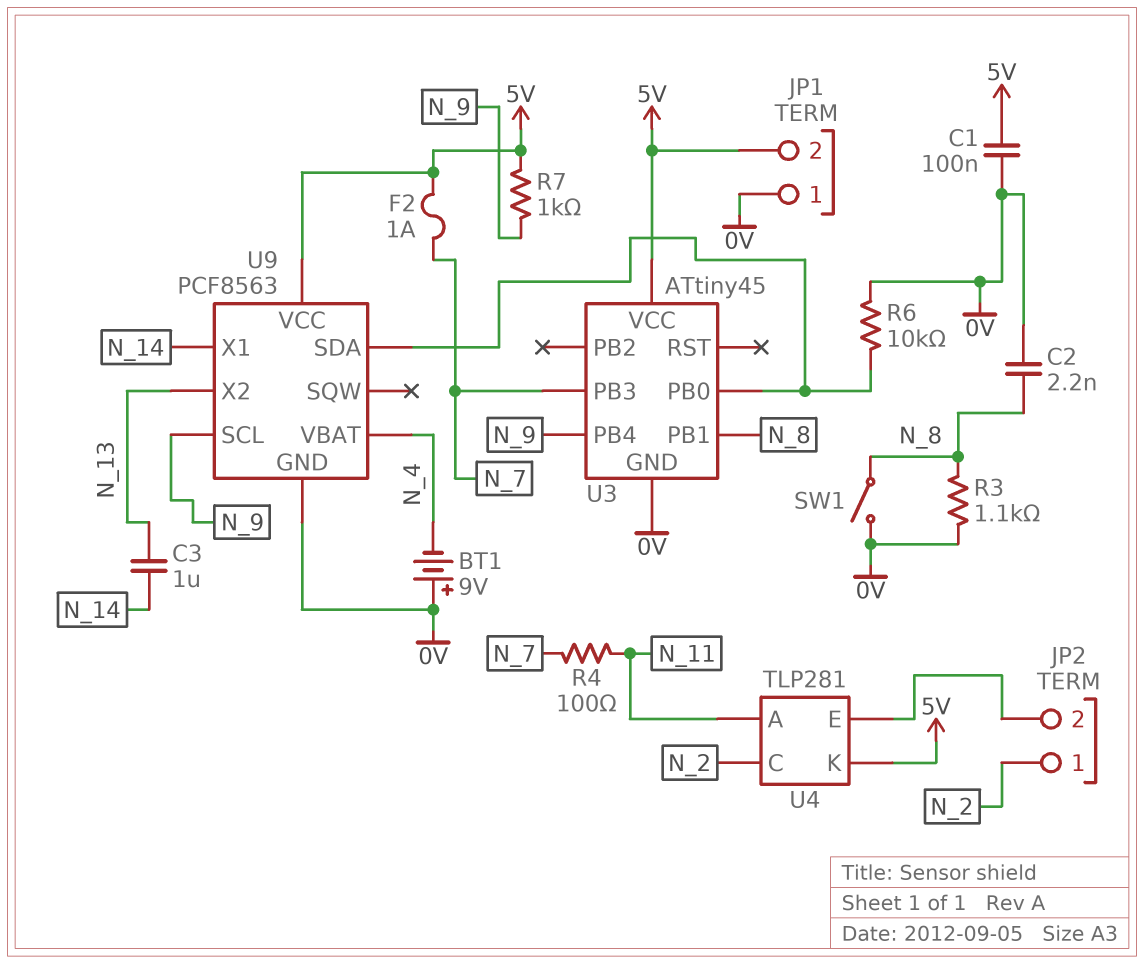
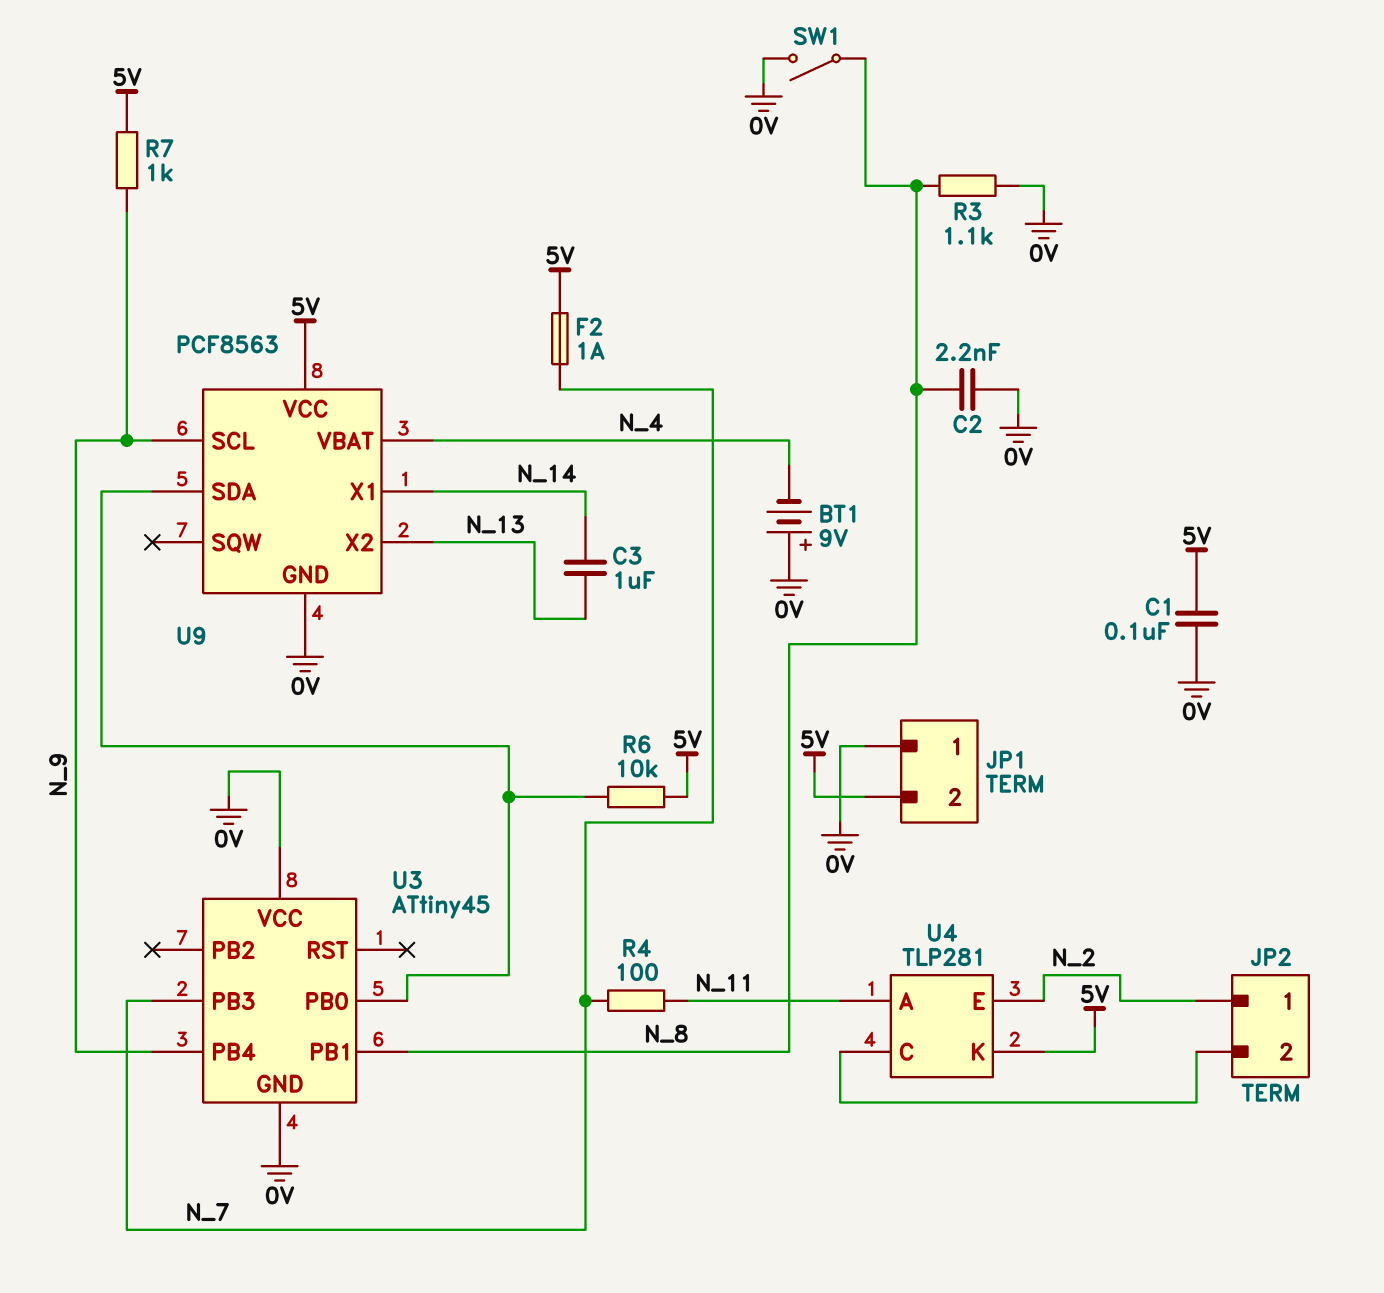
R6: 10k (0V, U3/PB0) -> 10k (5V, U3/PB0)
U3 pin VCC: 5V -> 0V
U4 pin C: N_2 -> JP2/2
U4 pin E: JP2/2 -> N_2

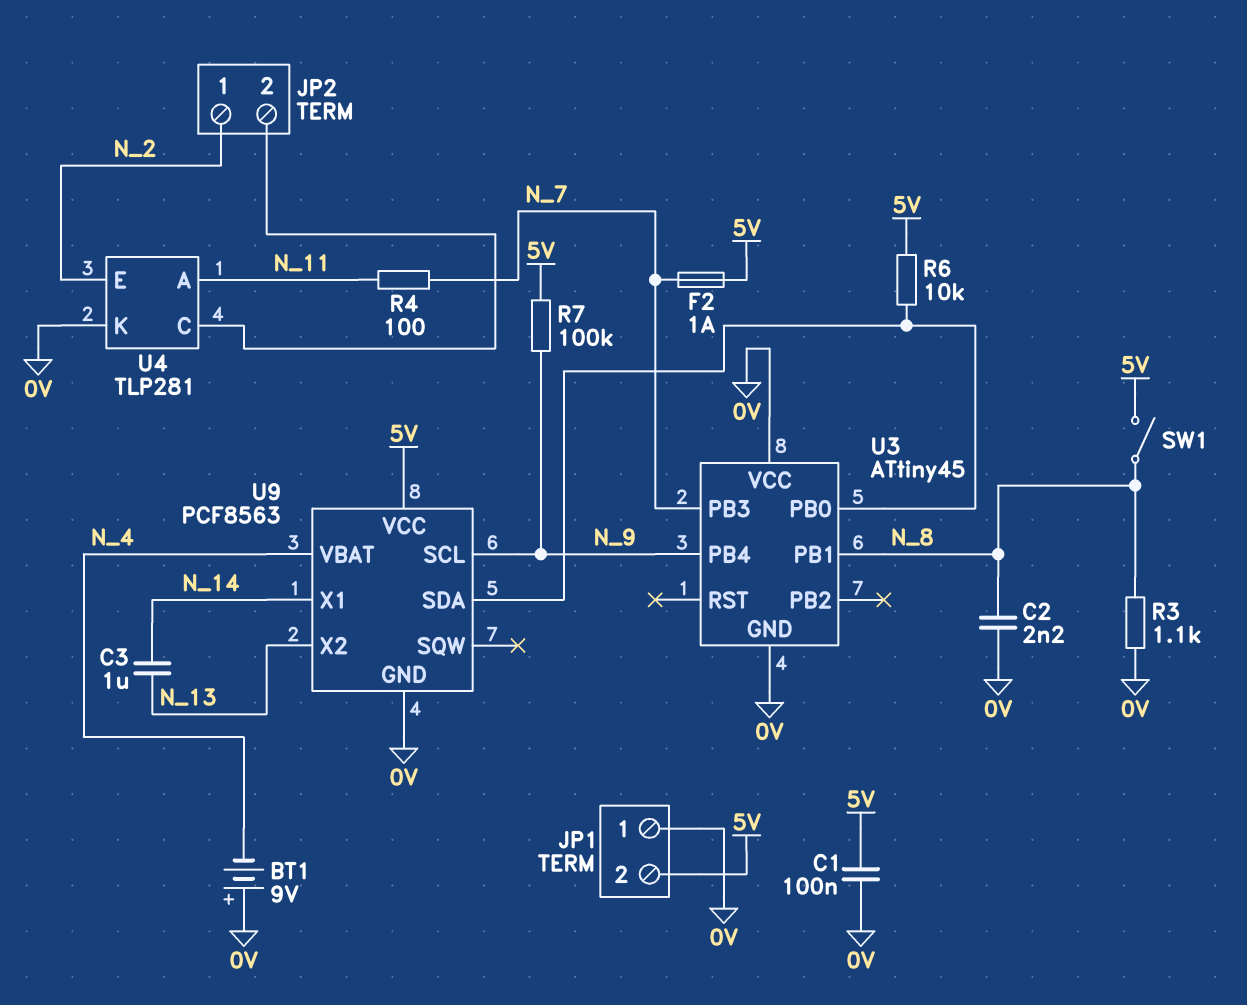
R7: 1k (5V, N_9) -> 100k (5V, N_9)
SW1: switch (0V, N_8) -> switch (5V, N_8)
U4 pin K: 5V -> 0V

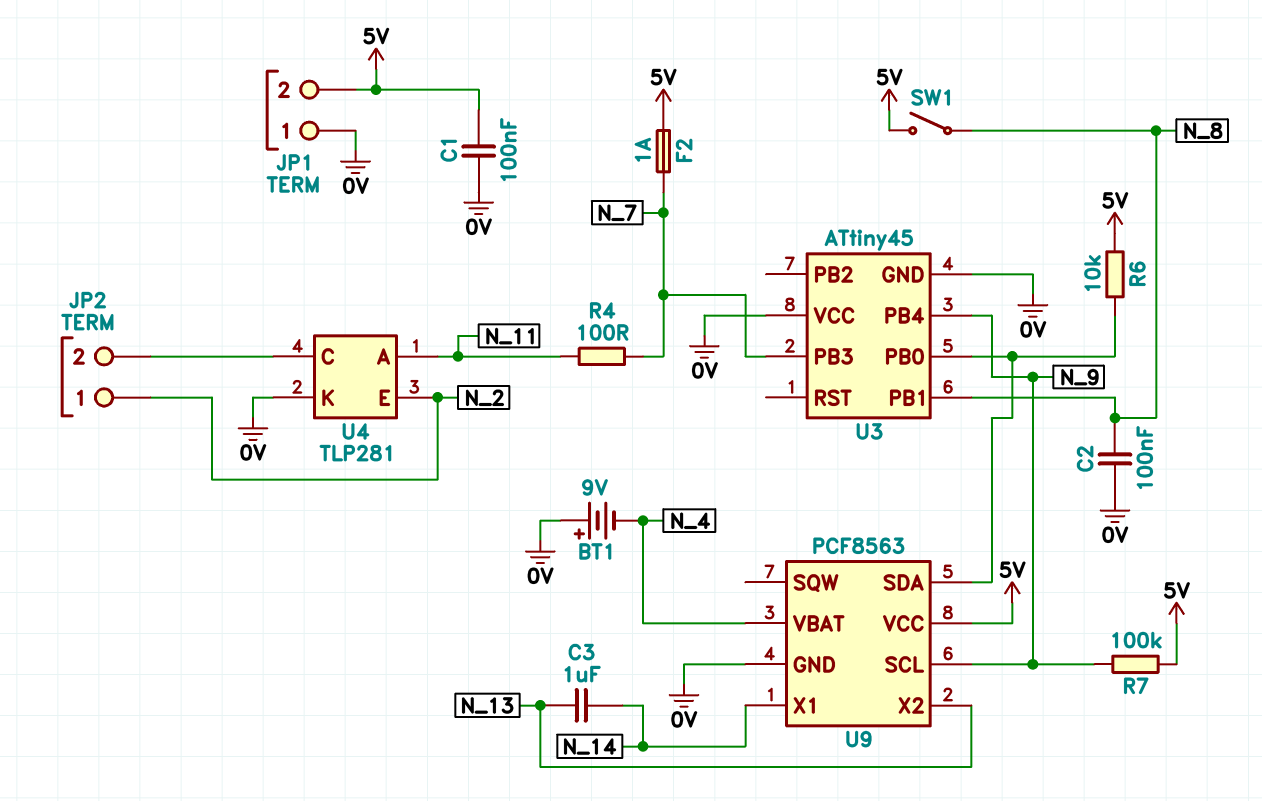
C2: 2.2nF (0V, N_8) -> 100nF (0V, N_8)
R3: 1.1k (0V, N_8) -> none

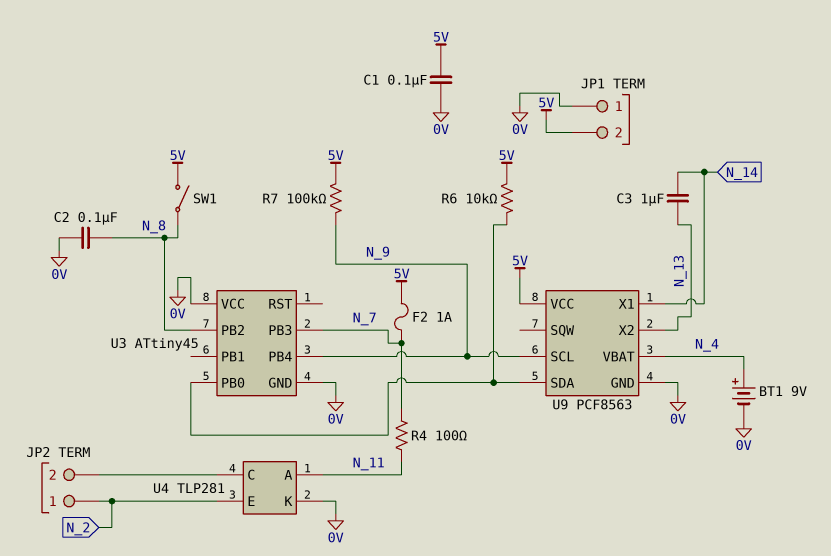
BT1: 9V (plus 0V, minus N_4) -> 9V (plus N_4, minus 0V)
U3 pin PB1: N_8 -> none
U3 pin PB2: none -> N_8

